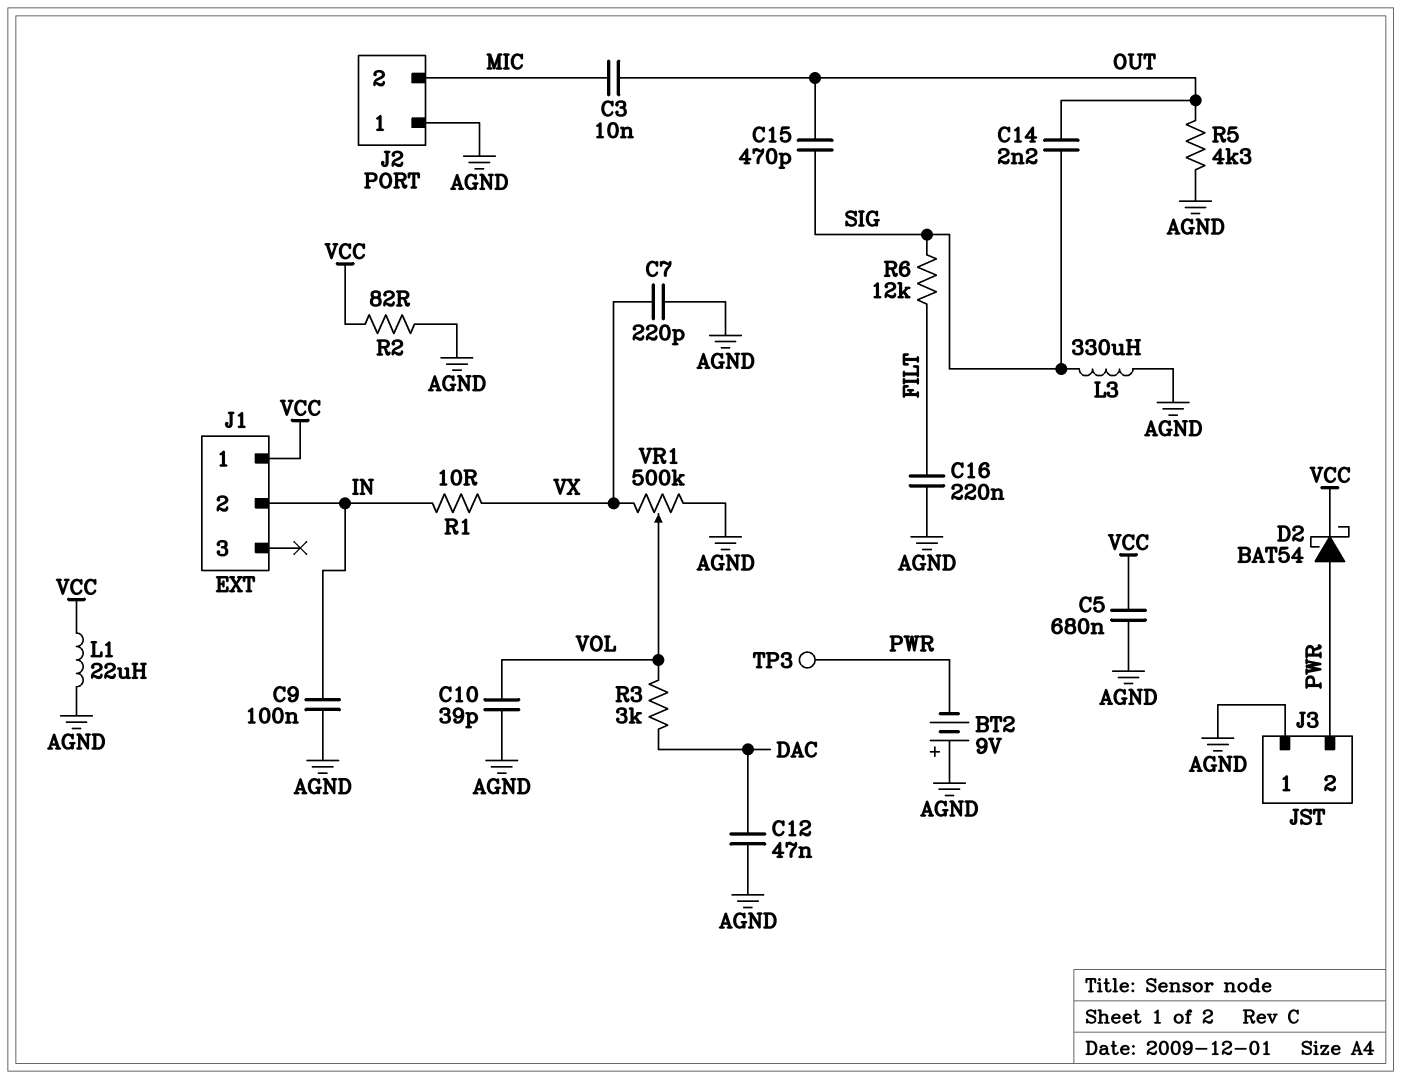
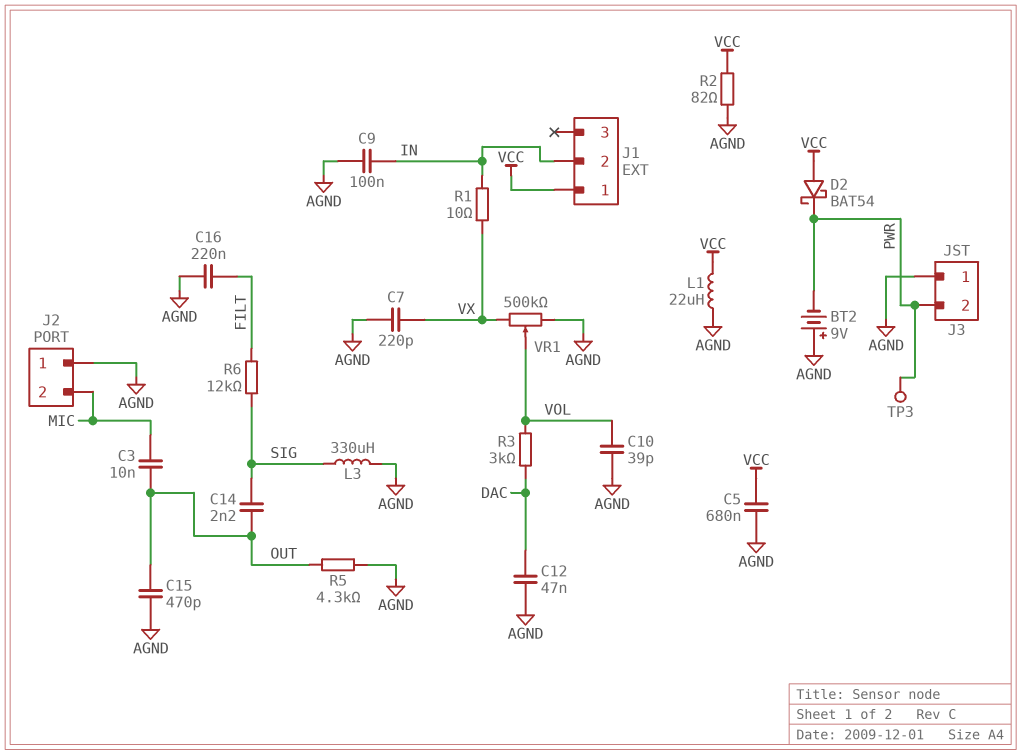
C15: 470pF (OUT, SIG) -> 470pF (AGND, OUT)
D2: schottky BAT54 (A PWR, K VCC) -> schottky BAT54 (A VCC, K PWR)

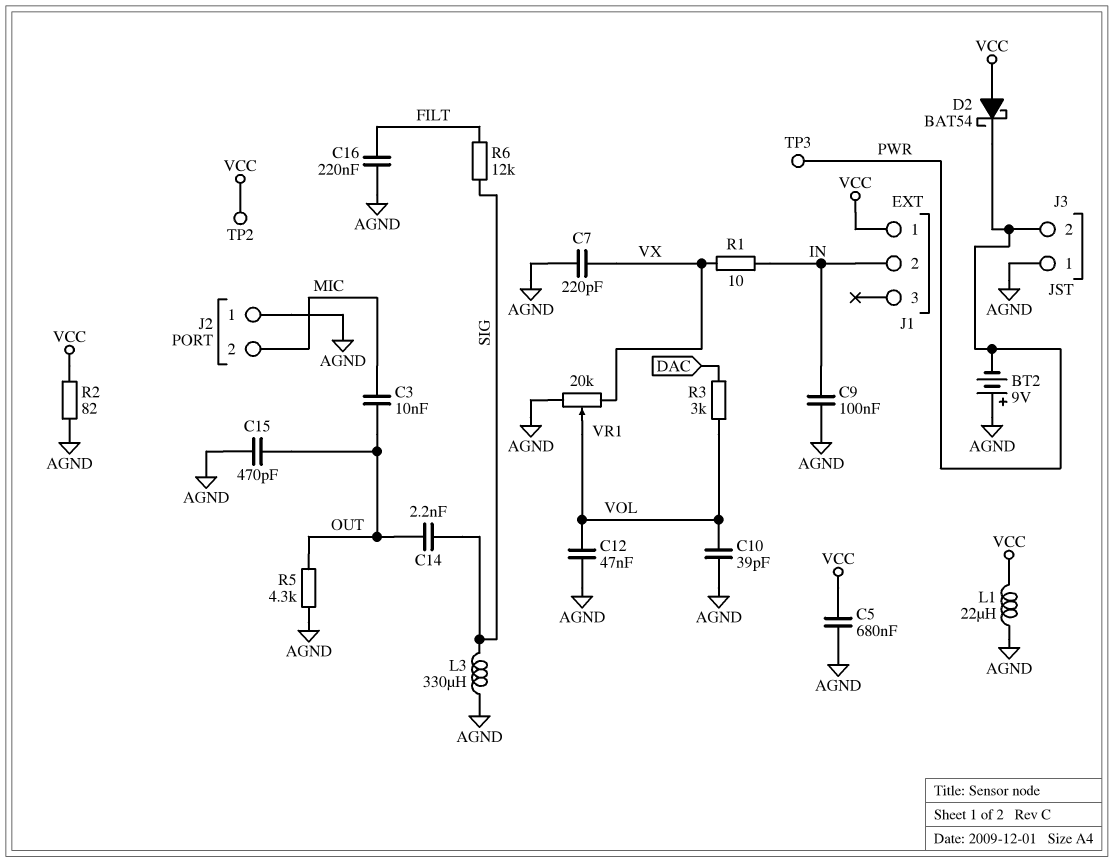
C12: 47nF (AGND, DAC) -> 47nF (AGND, VOL)
TP2: none -> test point (VCC)
VR1: 500k (AGND, VX, wiper VOL) -> 20k (AGND, VX, wiper VOL)

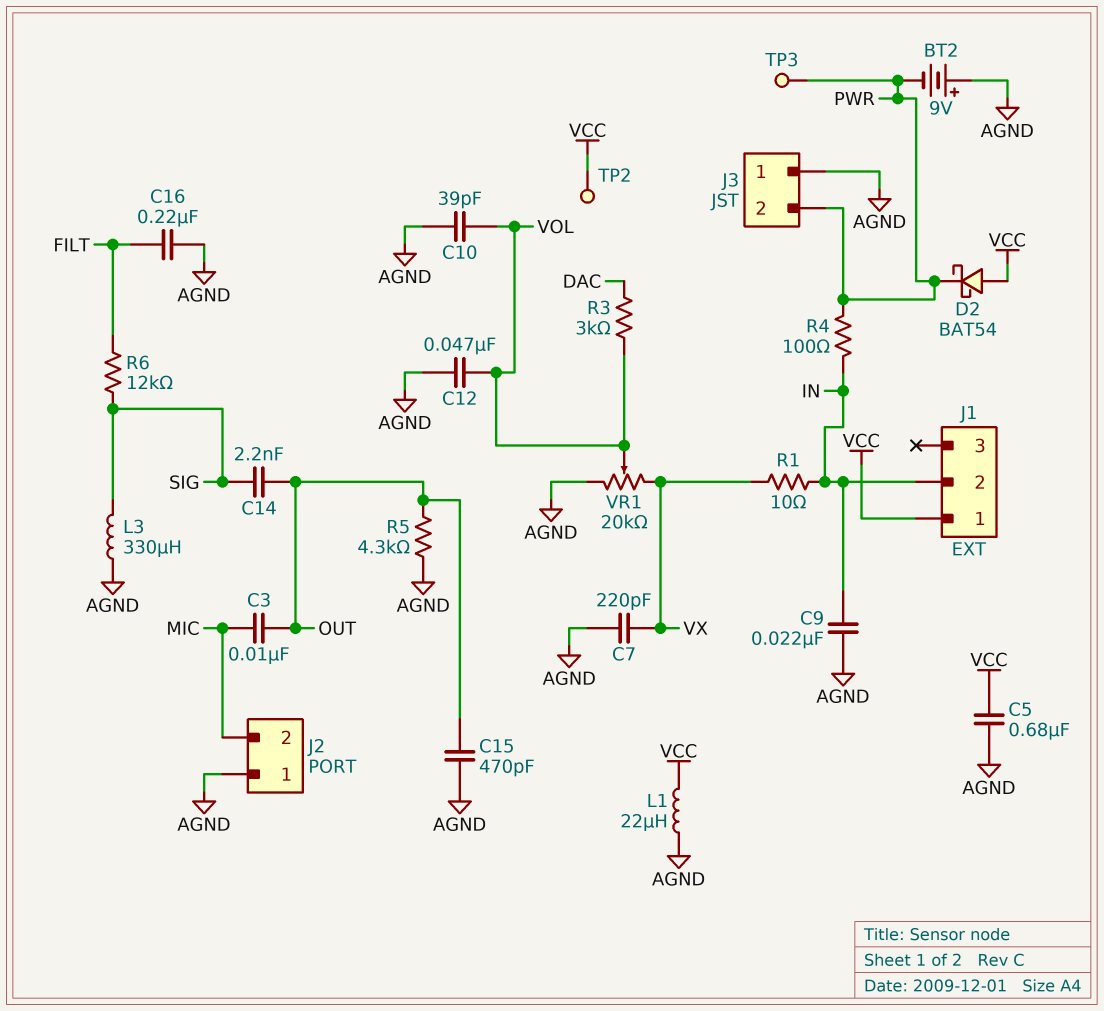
C9: 100nF (AGND, IN) -> 22nF (AGND, IN)
R2: 82 (AGND, VCC) -> none
R4: none -> 100 (IN, PWR)

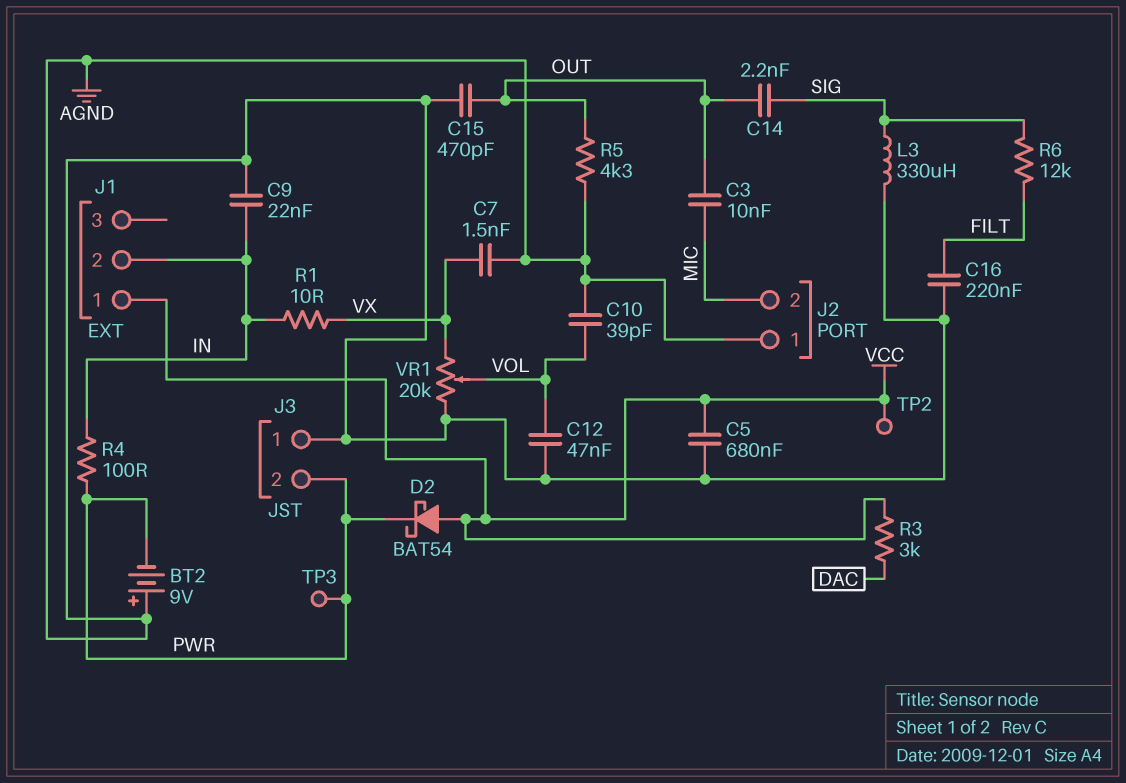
C7: 220pF (AGND, VX) -> 1.5nF (AGND, VX)
L1: 22uH (AGND, VCC) -> none
R3: 3k (DAC, VOL) -> 3k (DAC, VCC)

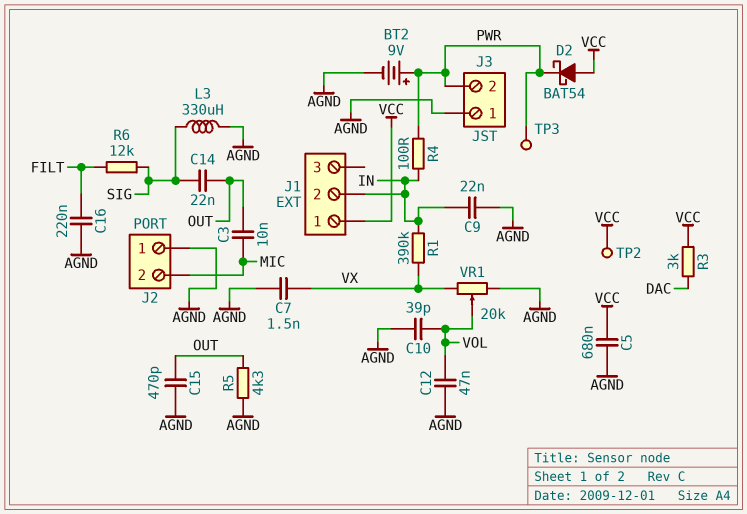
BT2: 9V (plus AGND, minus PWR) -> 9V (plus PWR, minus AGND)
C14: 2.2nF (OUT, SIG) -> 22nF (OUT, SIG)
R1: 10 (IN, VX) -> 390k (IN, VX)

